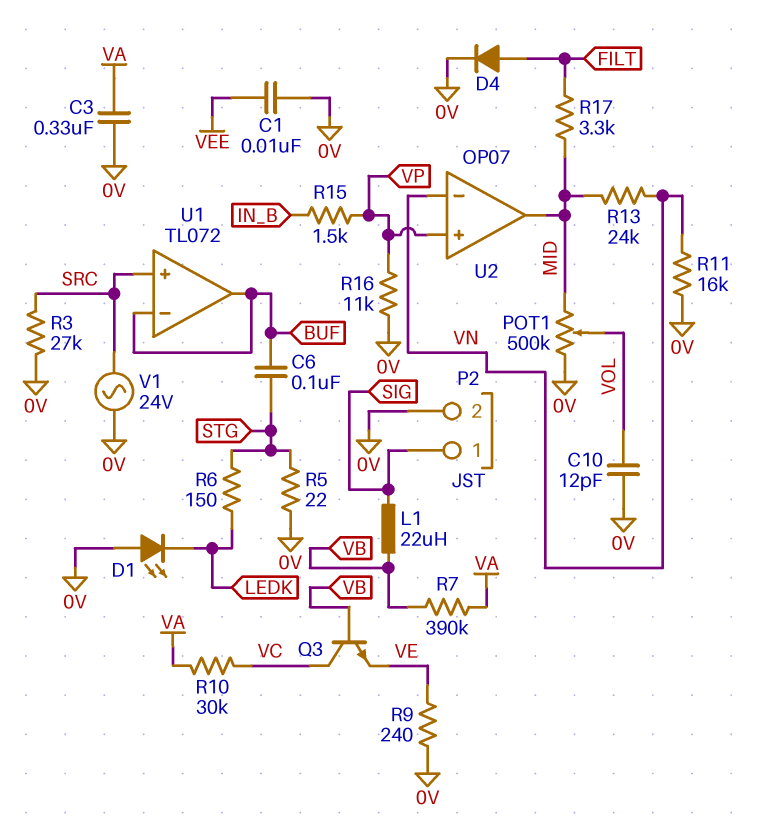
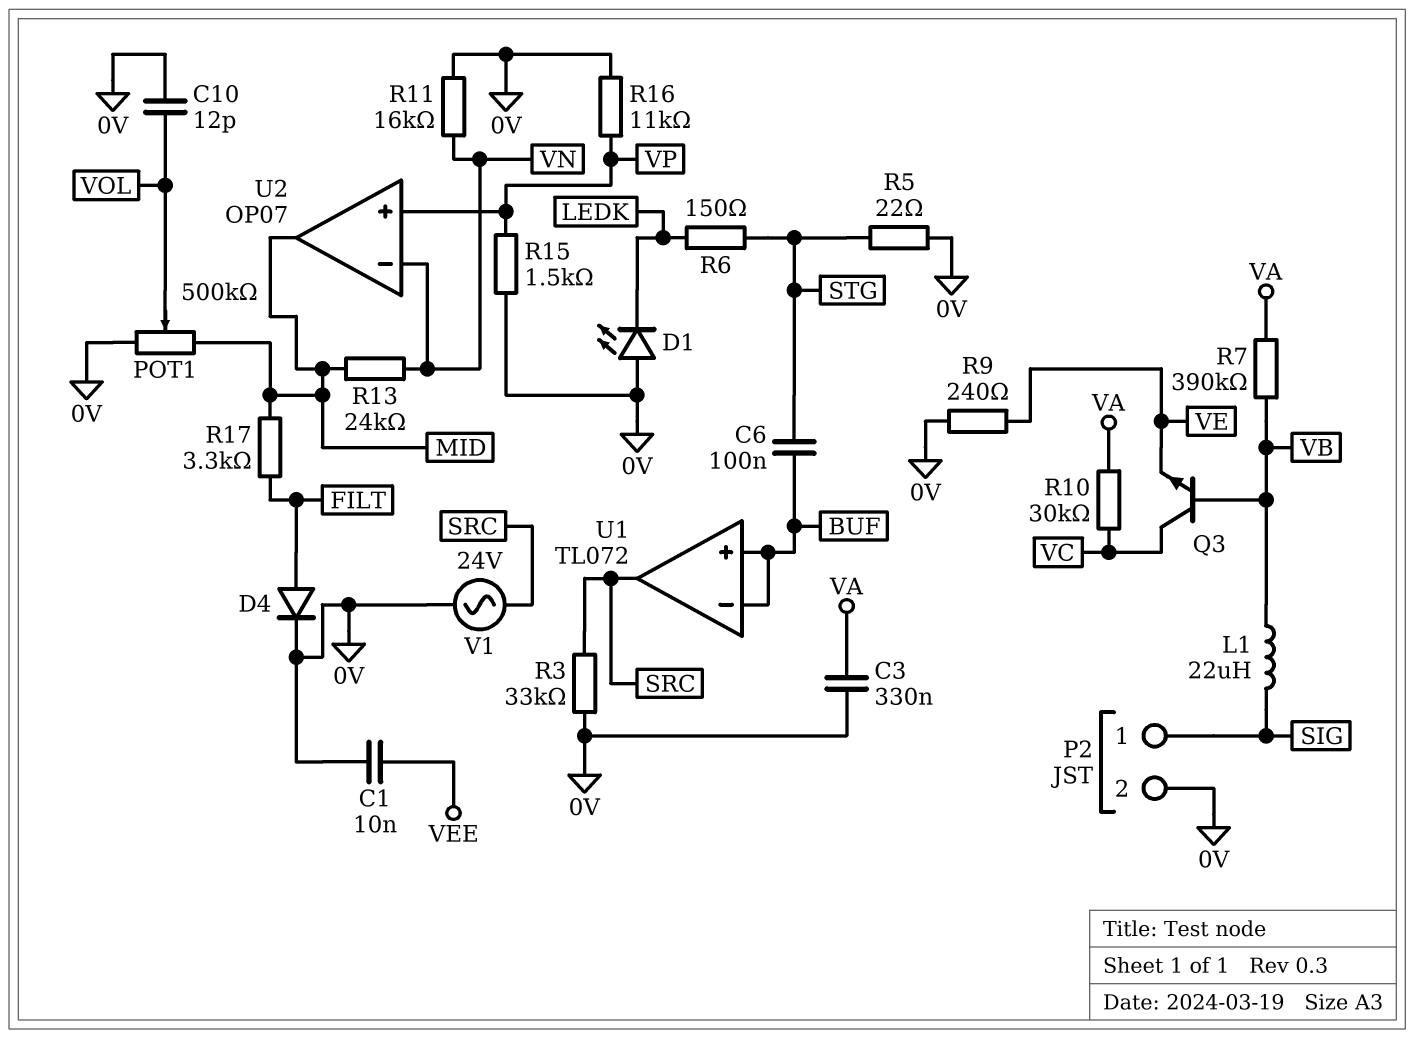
R3: 27k (0V, SRC) -> 33k (0V, SRC)
R15: 1.5k (IN_B, VP) -> 1.5k (0V, VP)
U1 pin in+: SRC -> BUF
U1 pin out: BUF -> SRC

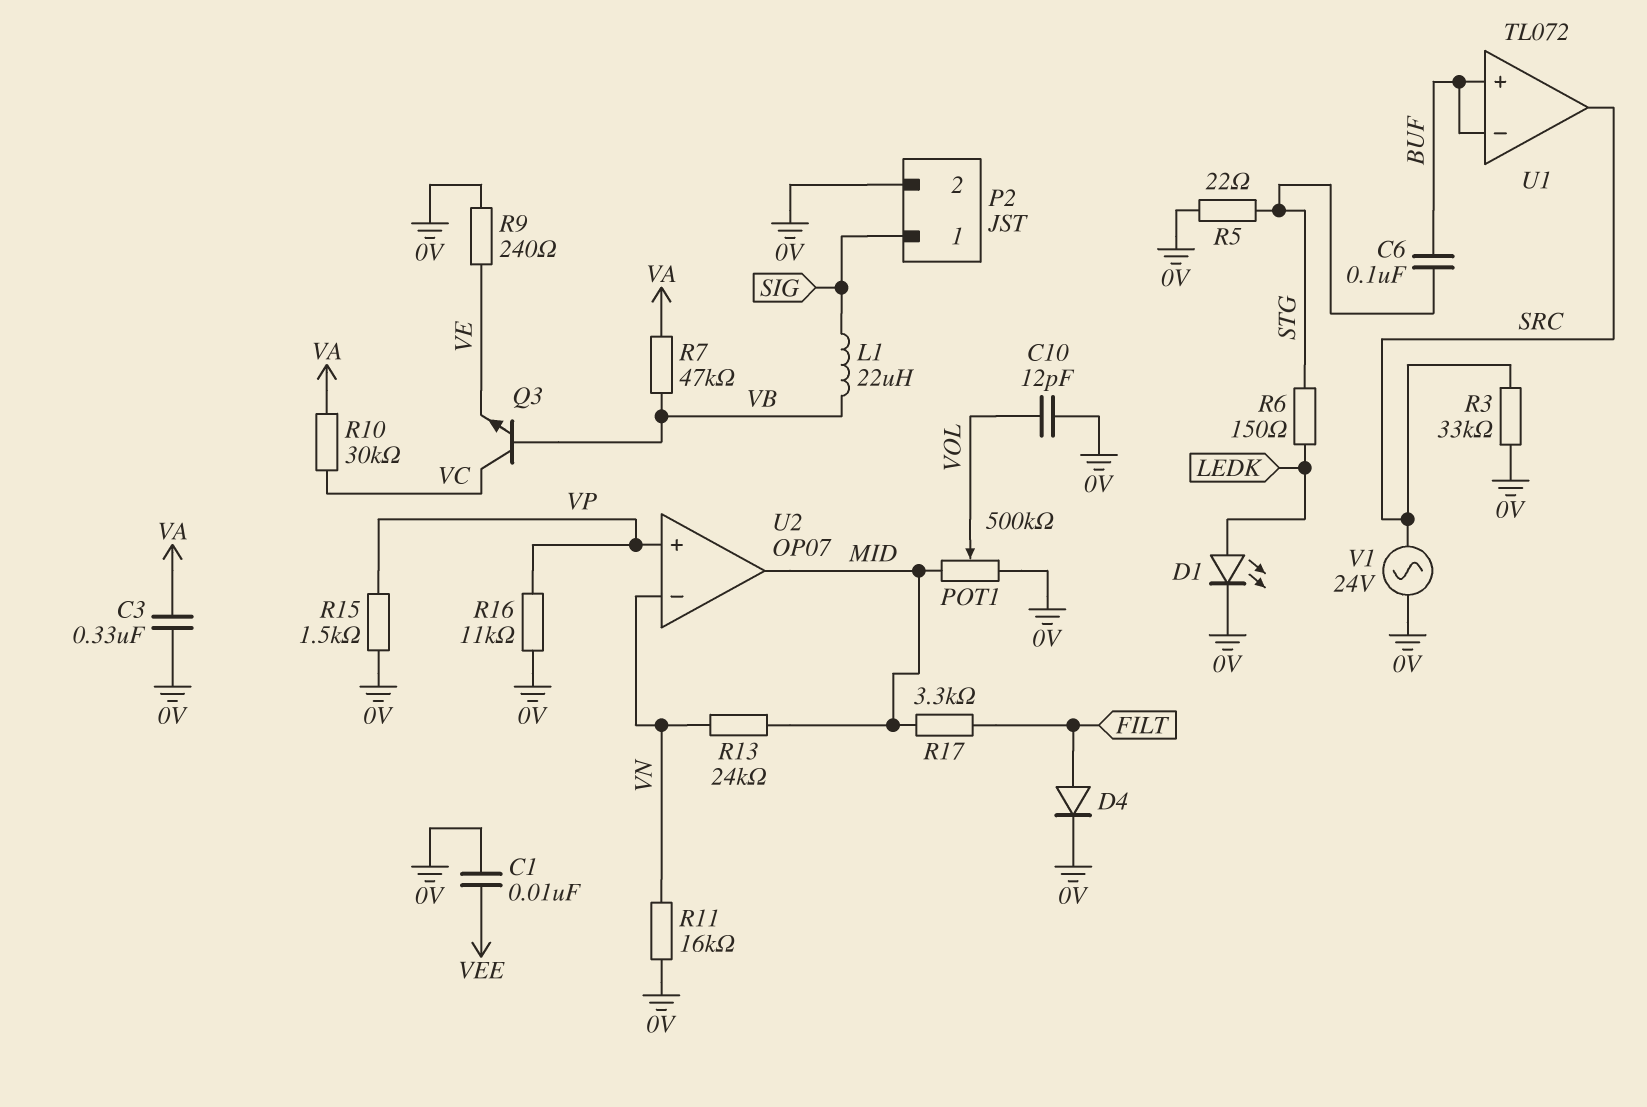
D1: LED (A 0V, K LEDK) -> LED (A LEDK, K 0V)
R7: 390k (VA, VB) -> 47k (VA, VB)

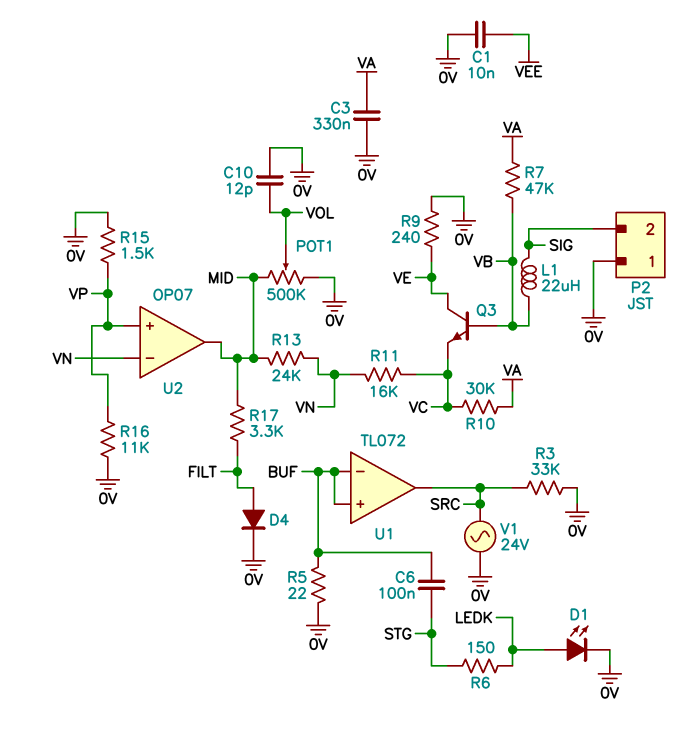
P2 pin 1: SIG -> 0V
P2 pin 2: 0V -> SIG
Q3: NPN (B VB, C VC, E VE) -> NPN (B VB, C VE, E VC)
R5: 22 (0V, STG) -> 22 (0V, BUF)
R11: 16k (0V, VN) -> 16k (VC, VN)

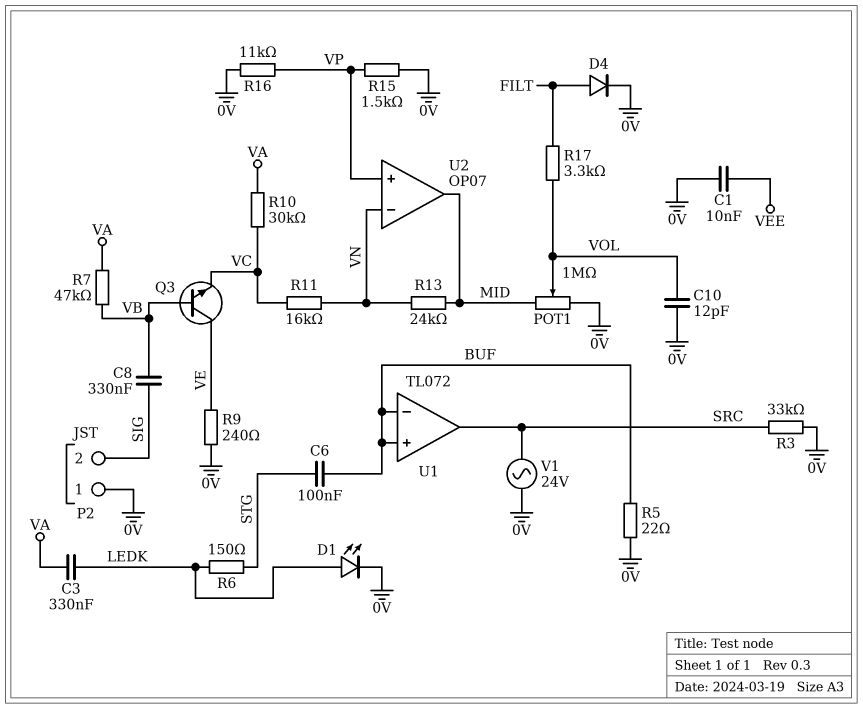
C3: 330nF (0V, VA) -> 330nF (LEDK, VA)
C8: none -> 330nF (SIG, VB)
L1: 22uH (SIG, VB) -> none
POT1: 500k (0V, MID, wiper VOL) -> 1M (0V, MID, wiper VOL)
R17: 3.3k (FILT, MID) -> 3.3k (FILT, VOL)

